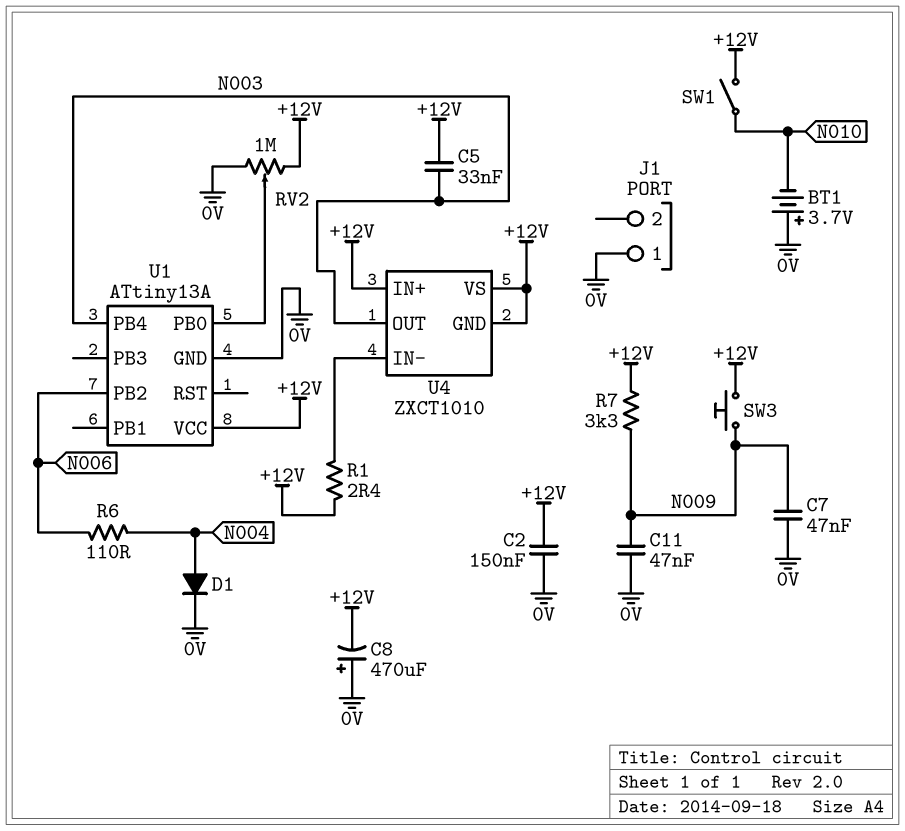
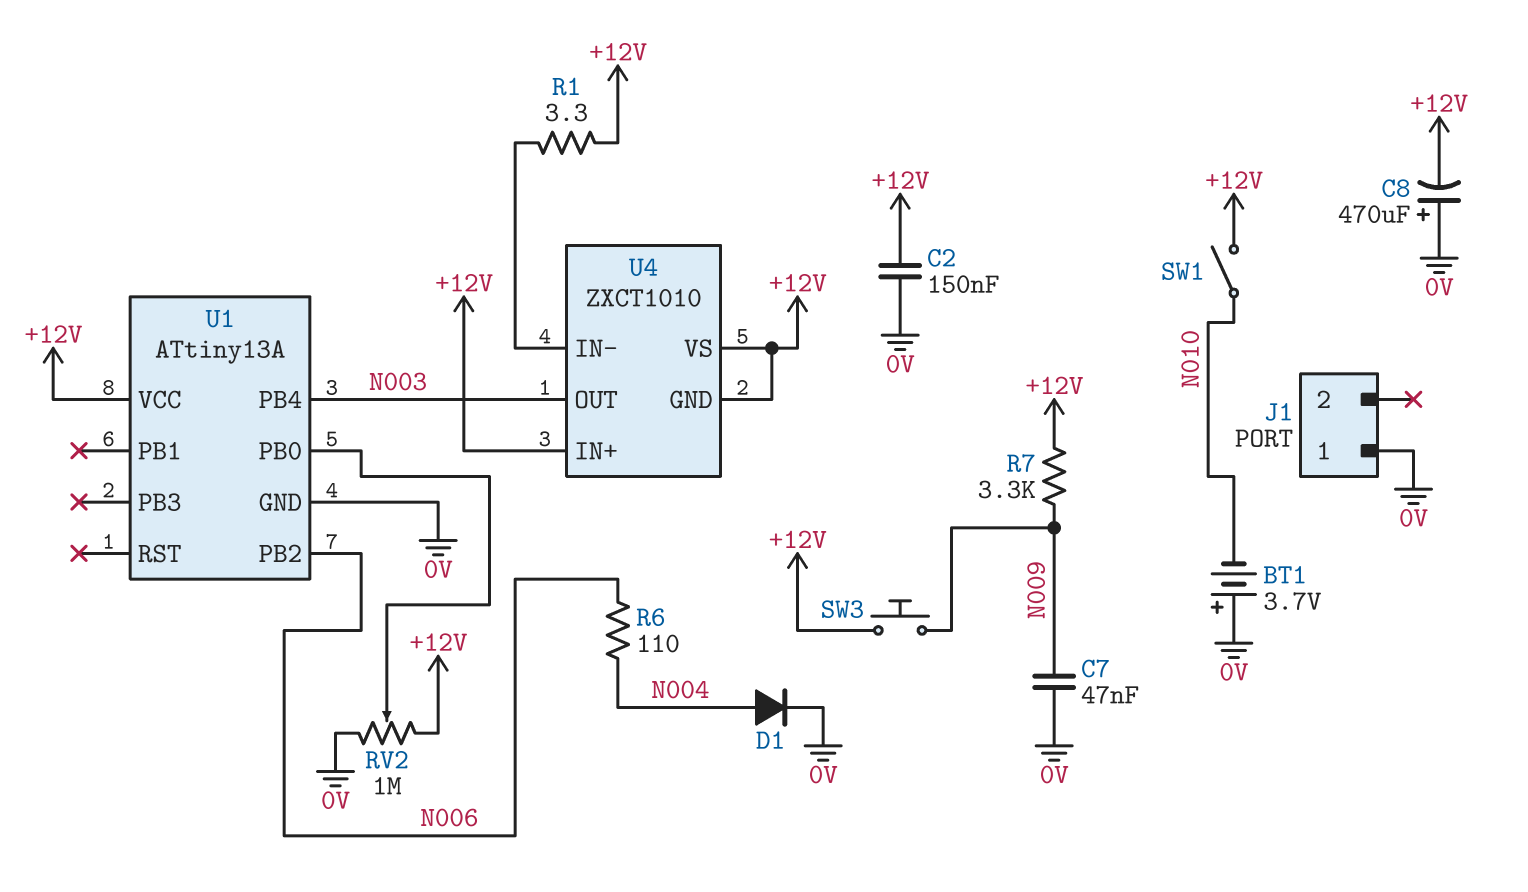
C5: 33nF (+12V, N003) -> none
C11: 47nF (0V, N009) -> none
R1: 2.4 (+12V, U4/IN-) -> 3.3 (+12V, U4/IN-)

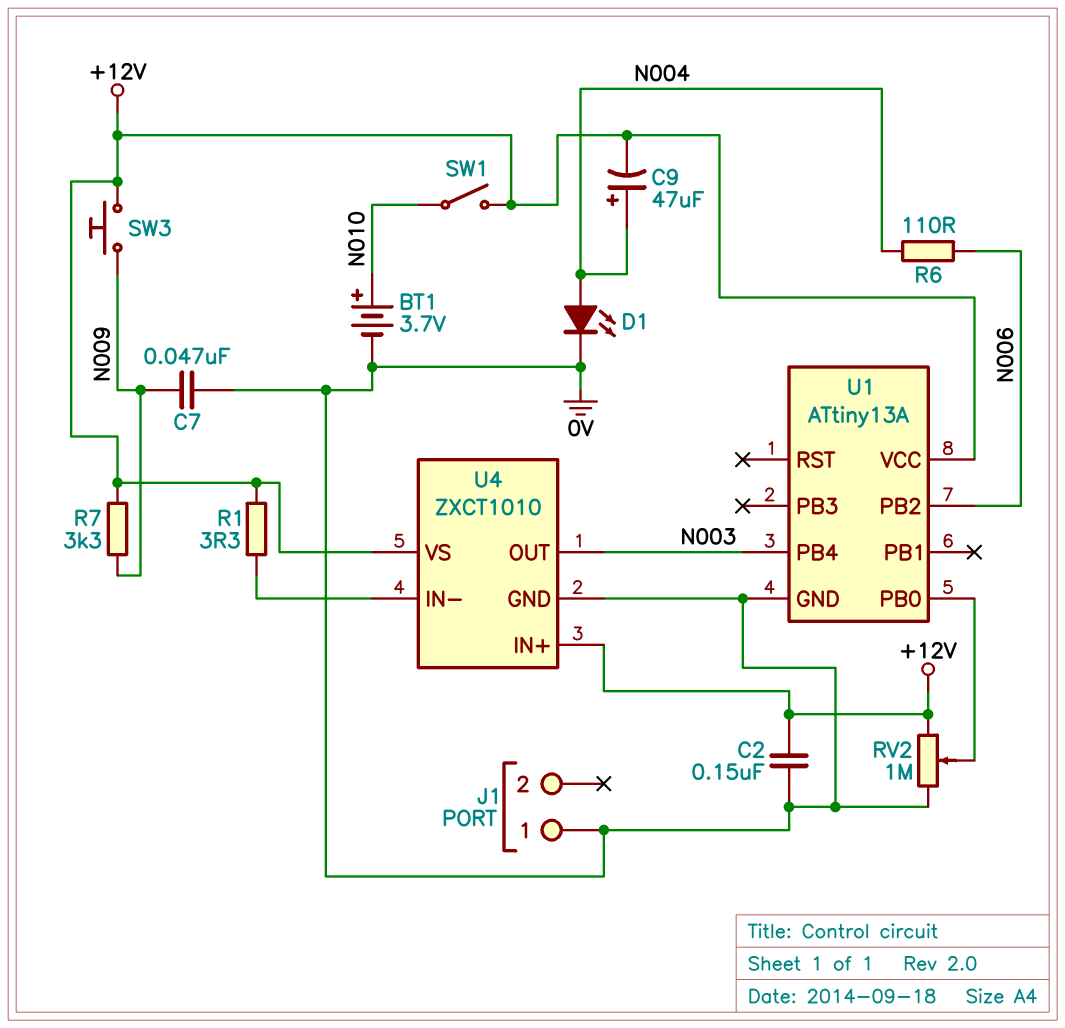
BT1: 3.7V (plus 0V, minus N010) -> 3.7V (plus N010, minus 0V)
C8: 470uF (plus 0V, minus +12V) -> none
C9: none -> 47uF (plus N004, minus +12V)
D1: diode (A N004, K 0V) -> LED (A N004, K 0V)
U4 pin GND: +12V -> 0V

